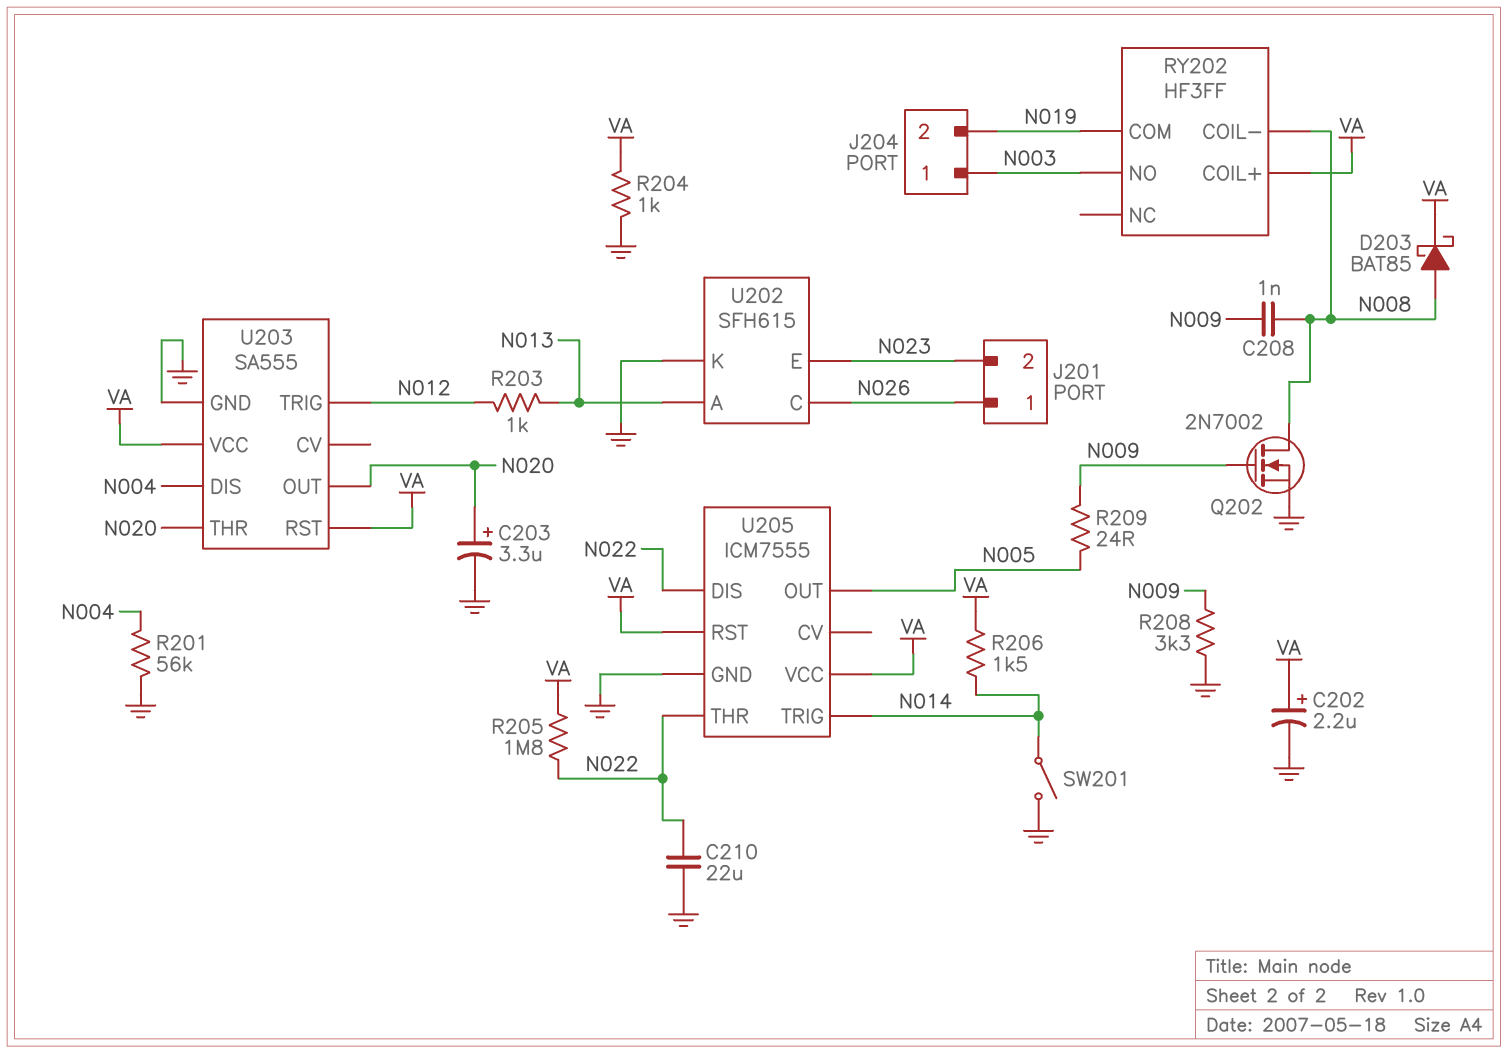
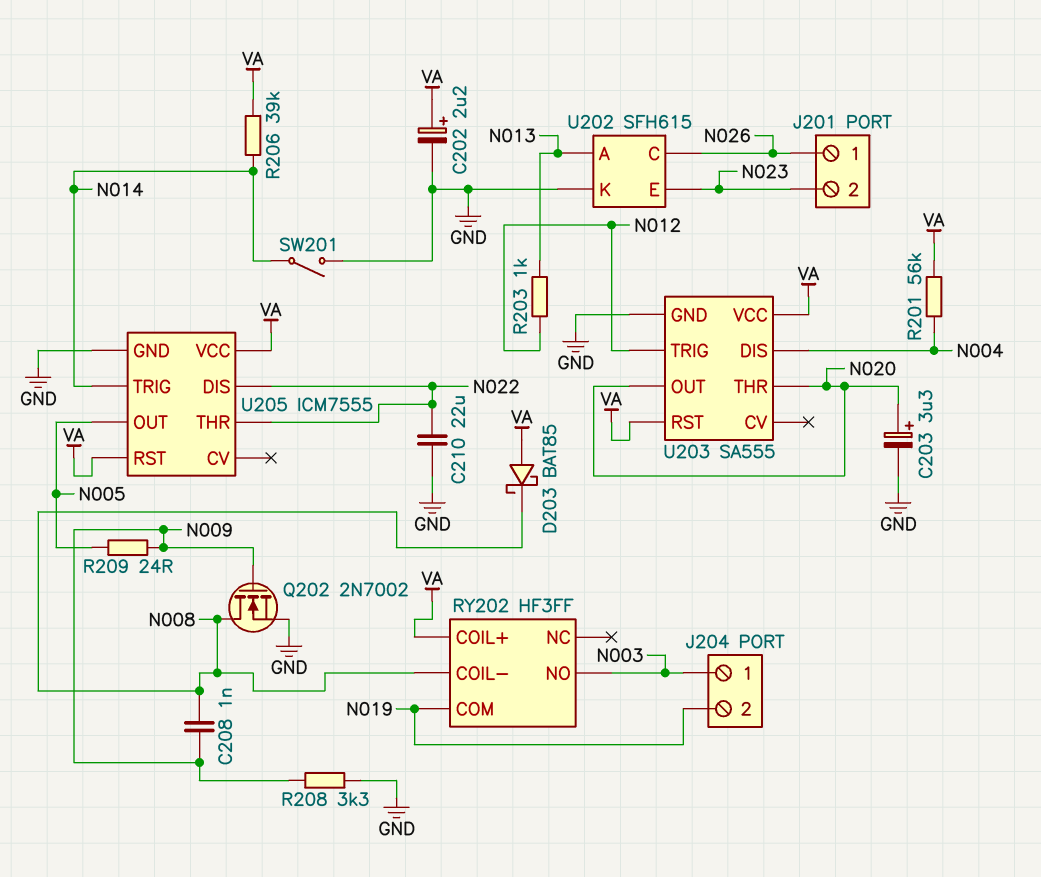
D203: schottky BAT85 (A N008, K VA) -> schottky BAT85 (A VA, K N008)
R201: 56k (GND, N004) -> 56k (N004, VA)
R204: 1k (GND, VA) -> none
R205: 1.8M (N022, VA) -> none
R206: 1.5k (N014, VA) -> 39k (N014, VA)

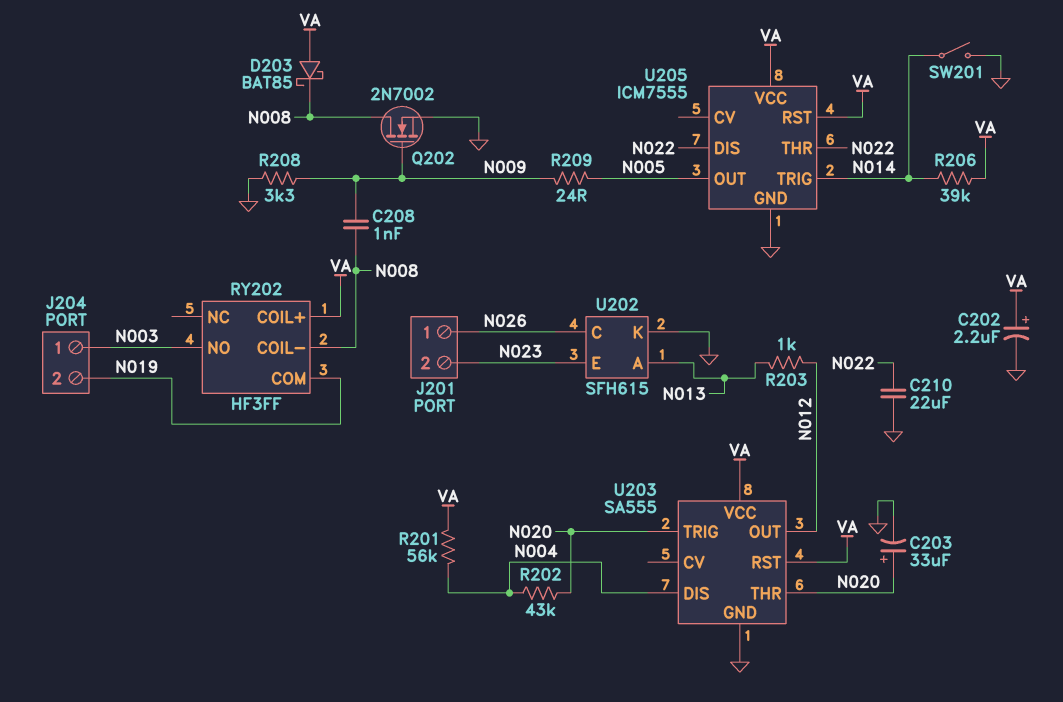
C203: 3.3uF (plus N020, minus GND) -> 33uF (plus N020, minus GND)
R202: none -> 43k (N004, N020)
U203 pin OUT: N020 -> N012
U203 pin TRIG: N012 -> N020

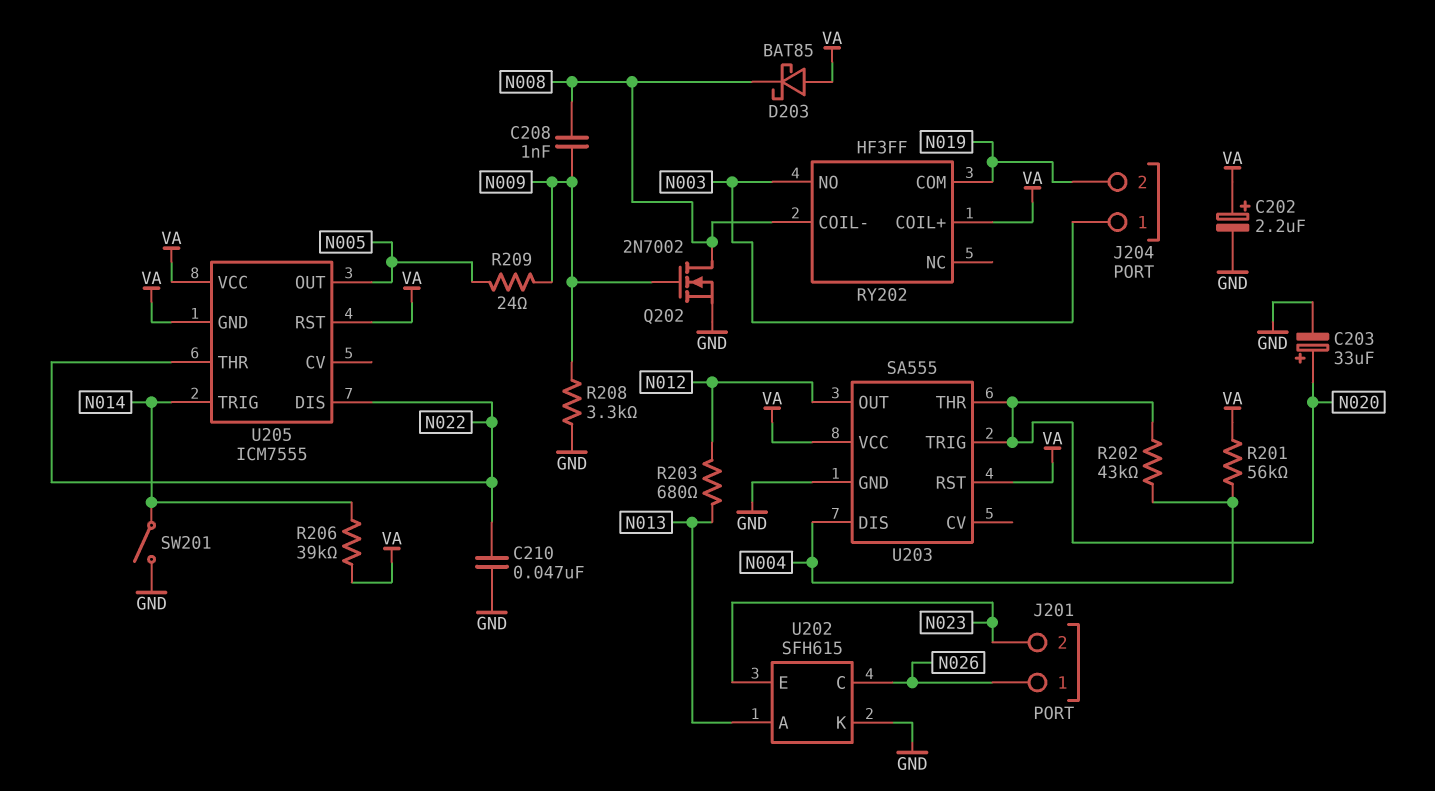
C210: 22uF (GND, N022) -> 47nF (GND, N022)
R203: 1k (N012, N013) -> 680 (N012, N013)
U205 pin GND: GND -> VA

